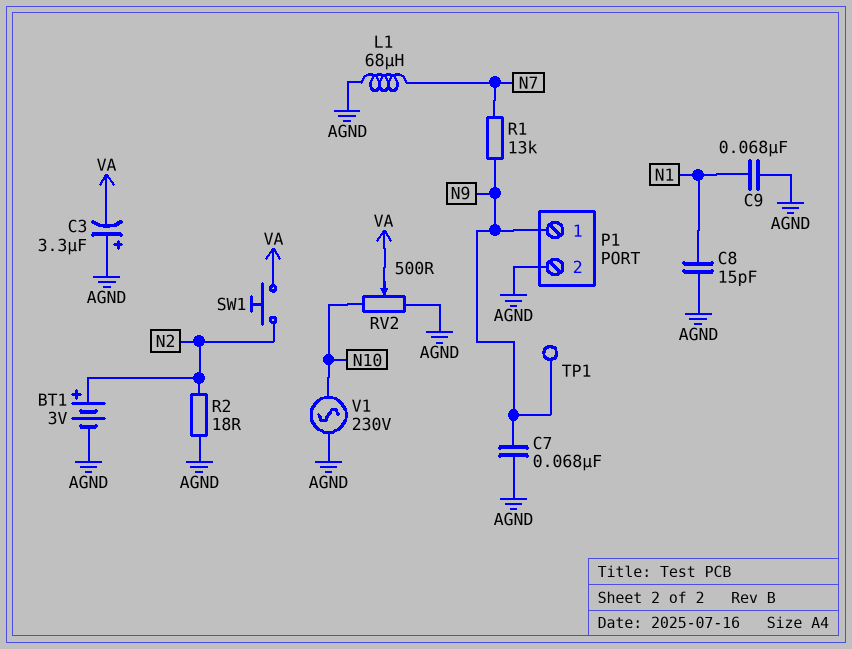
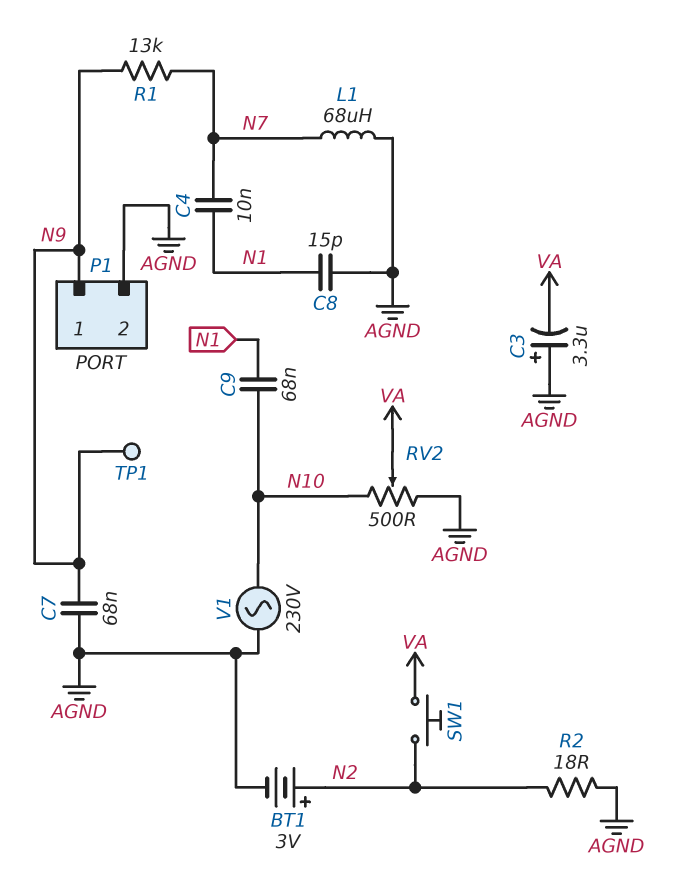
C4: none -> 10nF (N1, N7)
C9: 68nF (AGND, N1) -> 68nF (N1, N10)

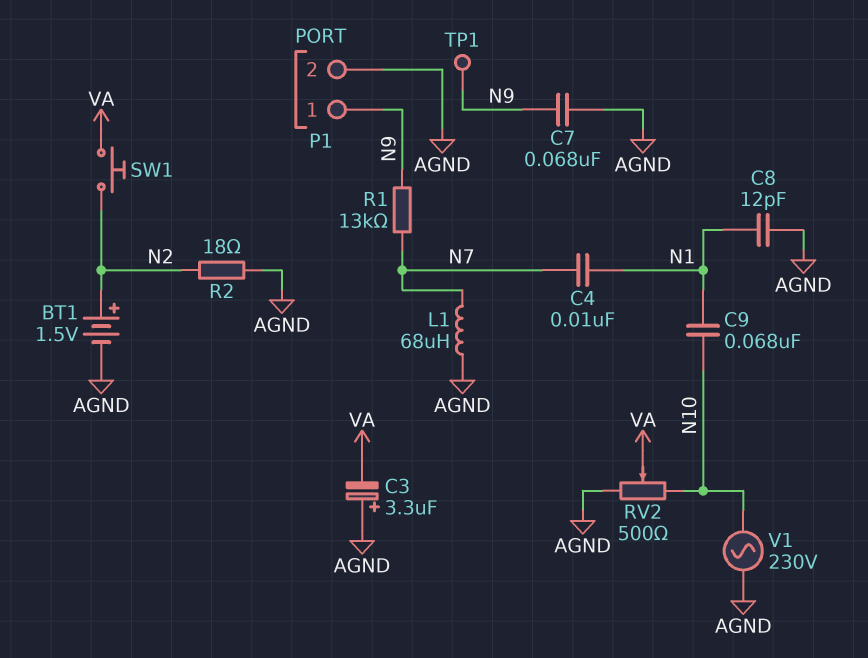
BT1: 3V (plus N2, minus AGND) -> 1.5V (plus N2, minus AGND)
C8: 15pF (AGND, N1) -> 12pF (AGND, N1)

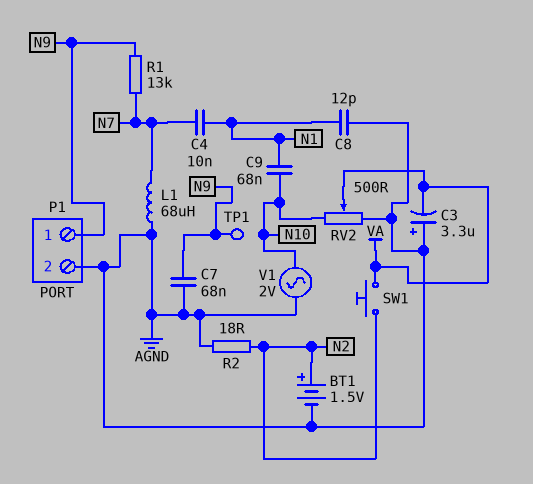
V1: AC 230V (AGND, N10) -> AC 2V (AGND, N10)

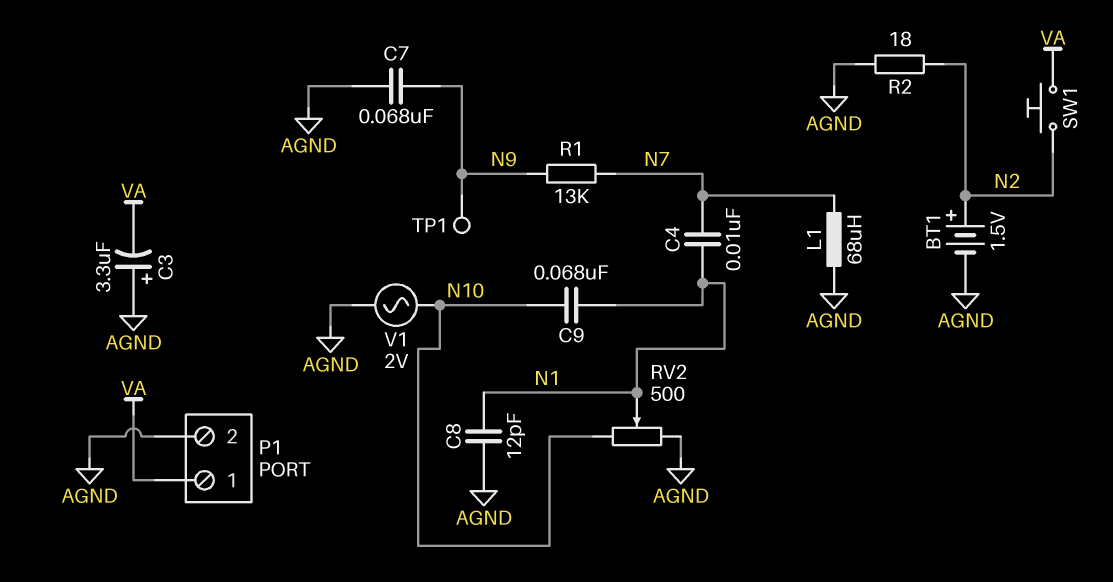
P1 pin 1: N9 -> VA
RV2: 500 (AGND, N10, wiper VA) -> 500 (AGND, N10, wiper N1)

